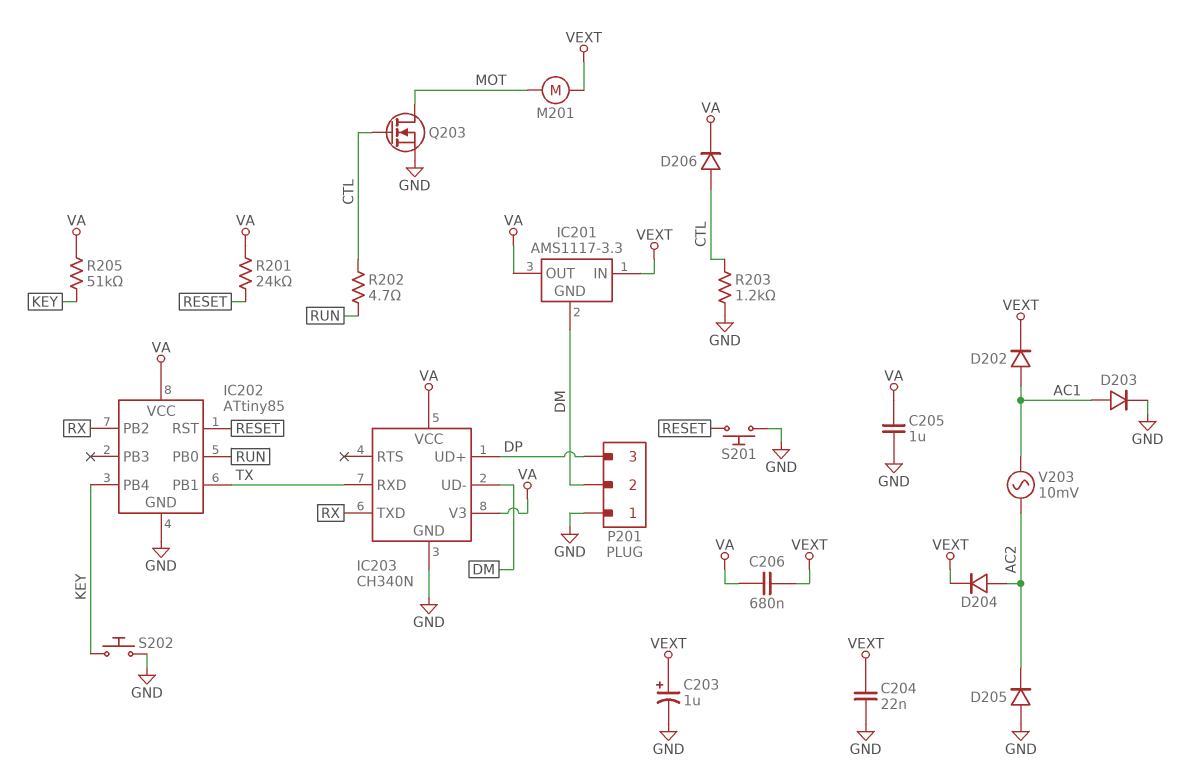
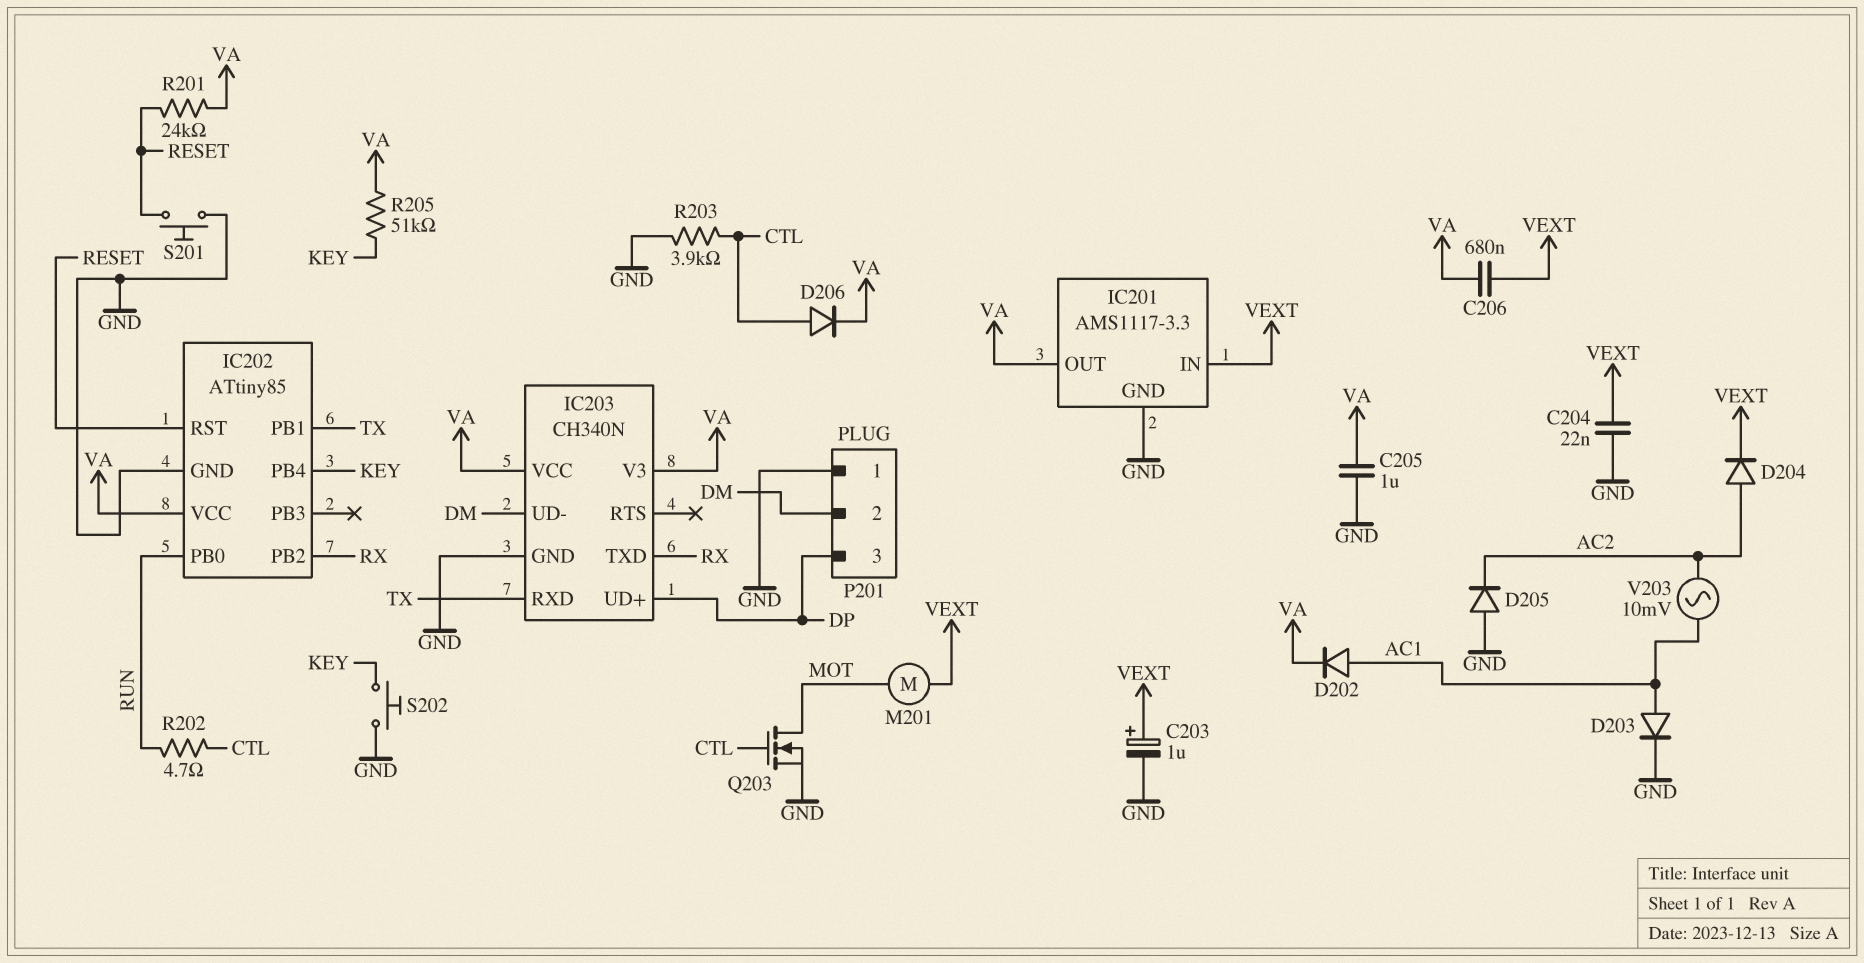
D202: diode (A AC1, K VEXT) -> diode (A AC1, K VA)
IC201 pin GND: DM -> GND
R203: 1.2k (CTL, GND) -> 3.9k (CTL, GND)

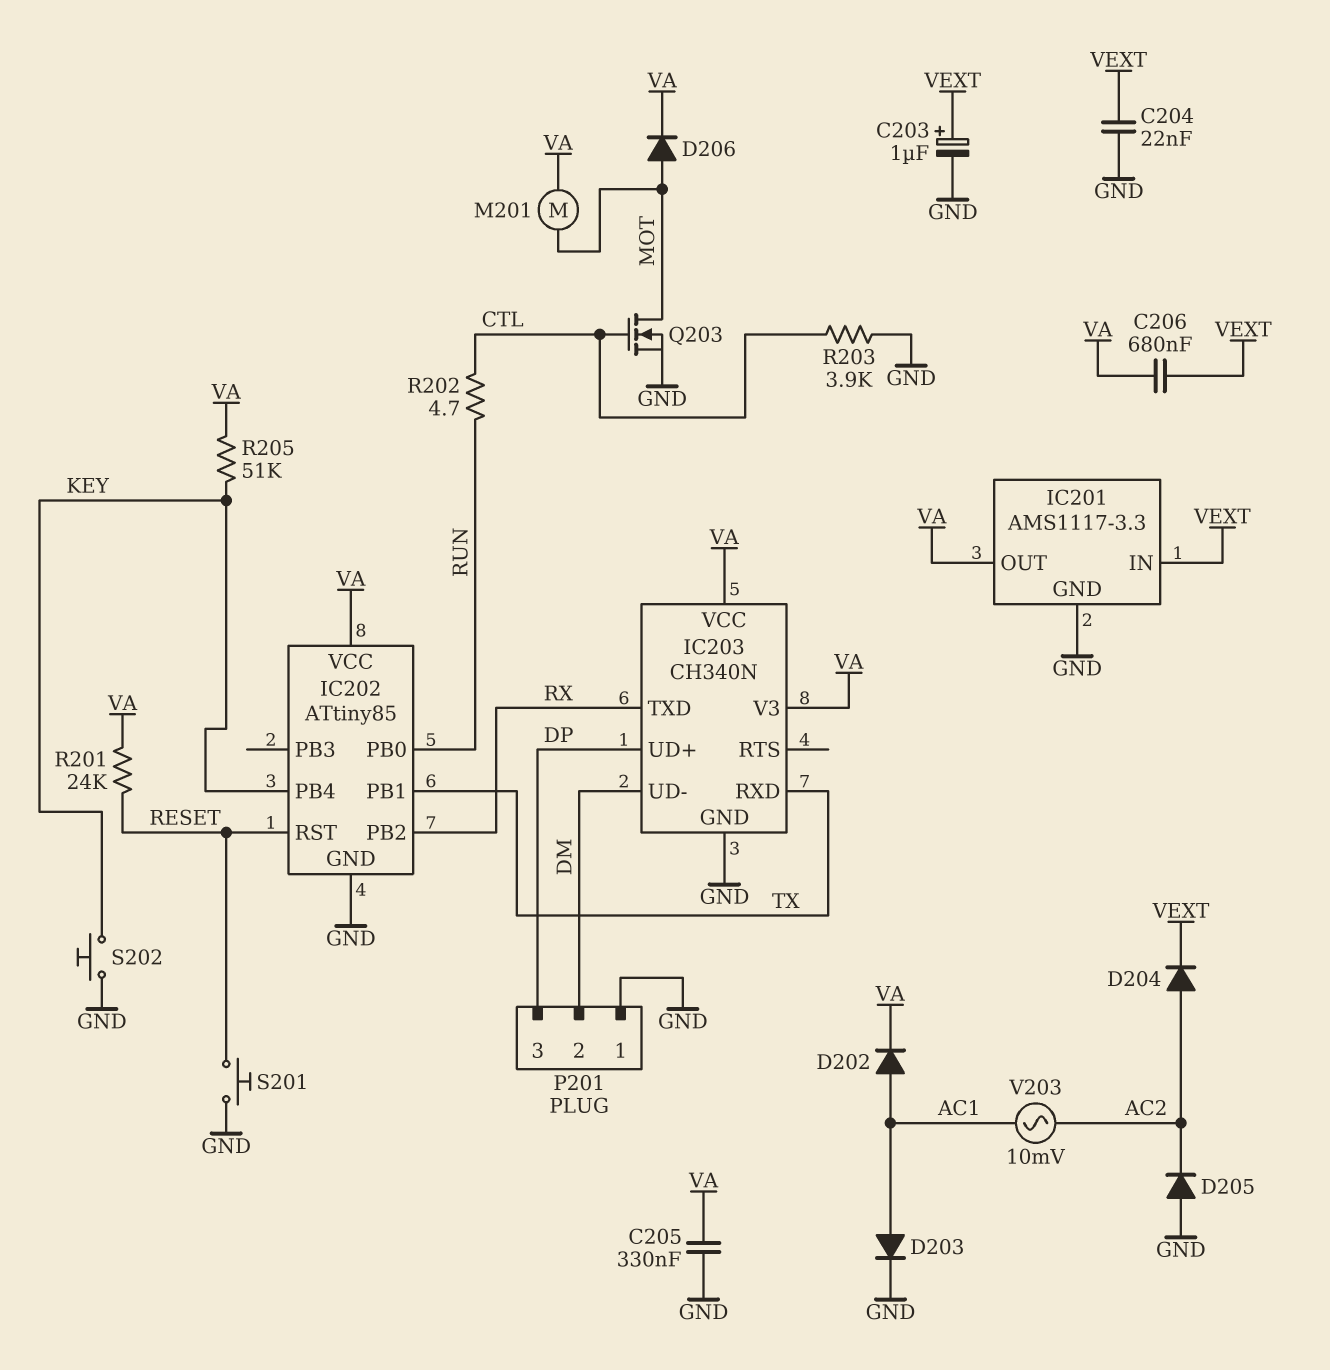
C205: 1uF (GND, VA) -> 330nF (GND, VA)
D206: diode (A CTL, K VA) -> diode (A MOT, K VA)
M201: motor (MOT, VEXT) -> motor (MOT, VA)

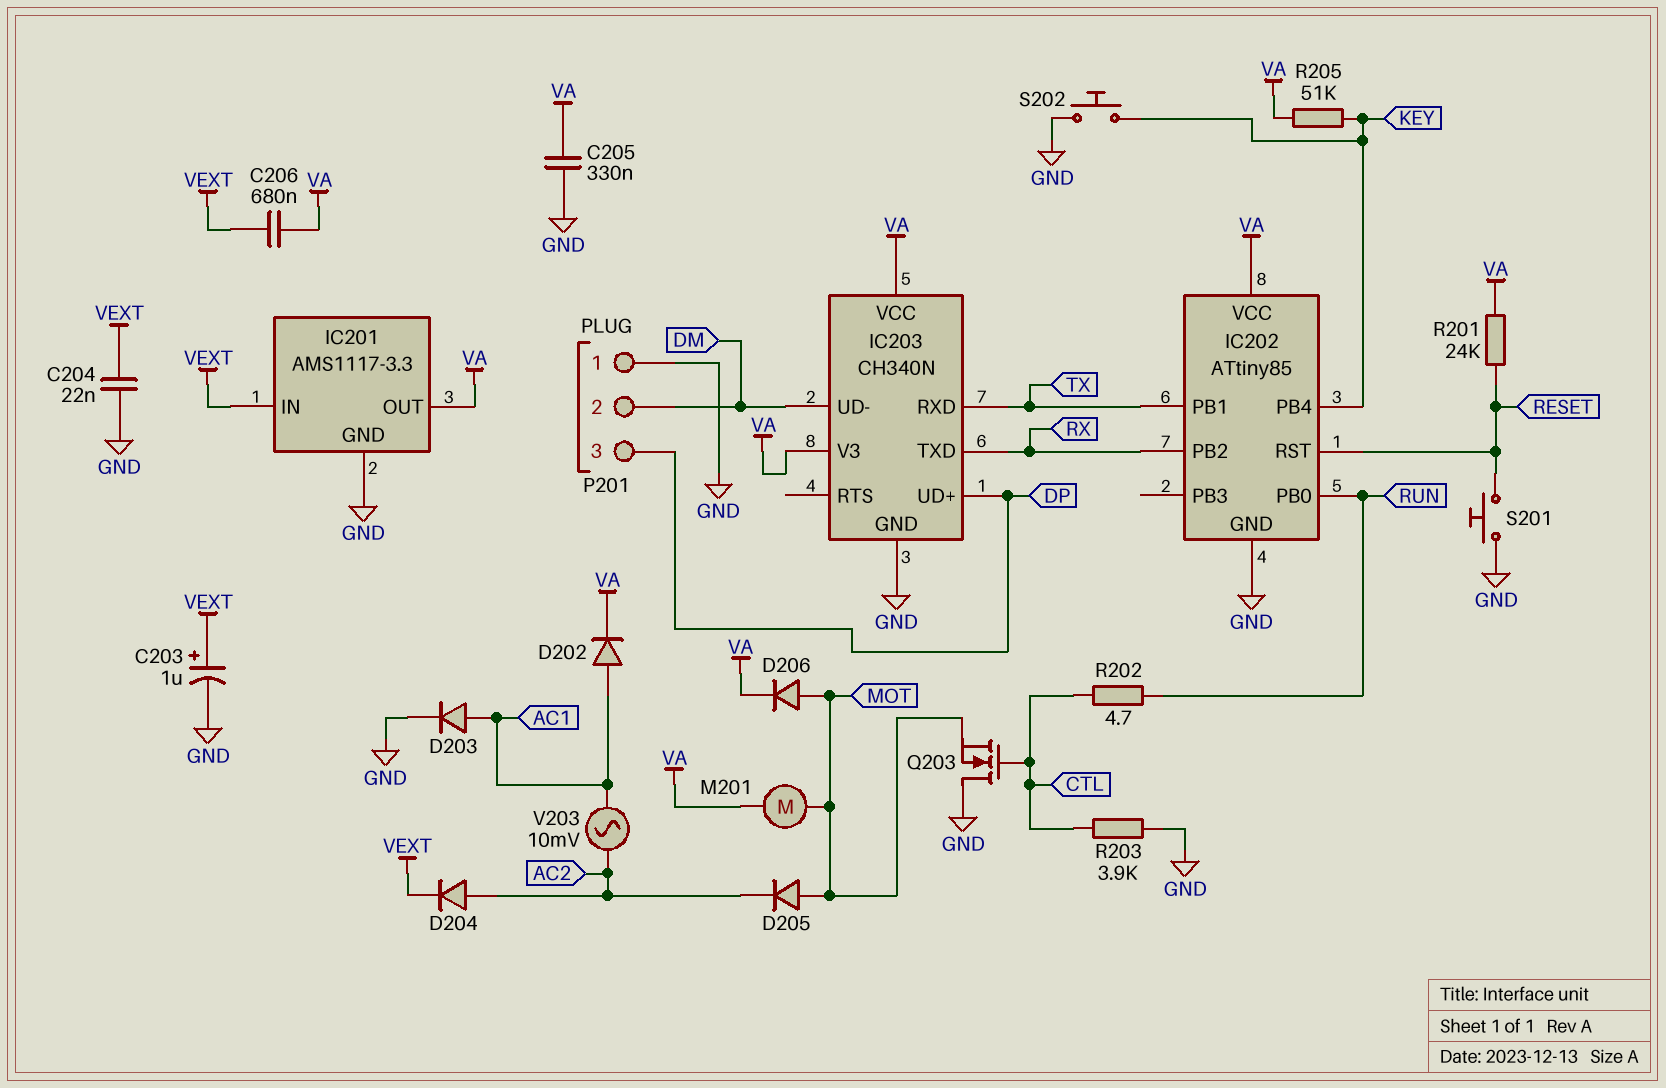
D205: diode (A GND, K AC2) -> diode (A MOT, K AC2)
Q203: NMOS (G CTL, D MOT, S GND) -> NMOS (G CTL, D GND, S MOT)

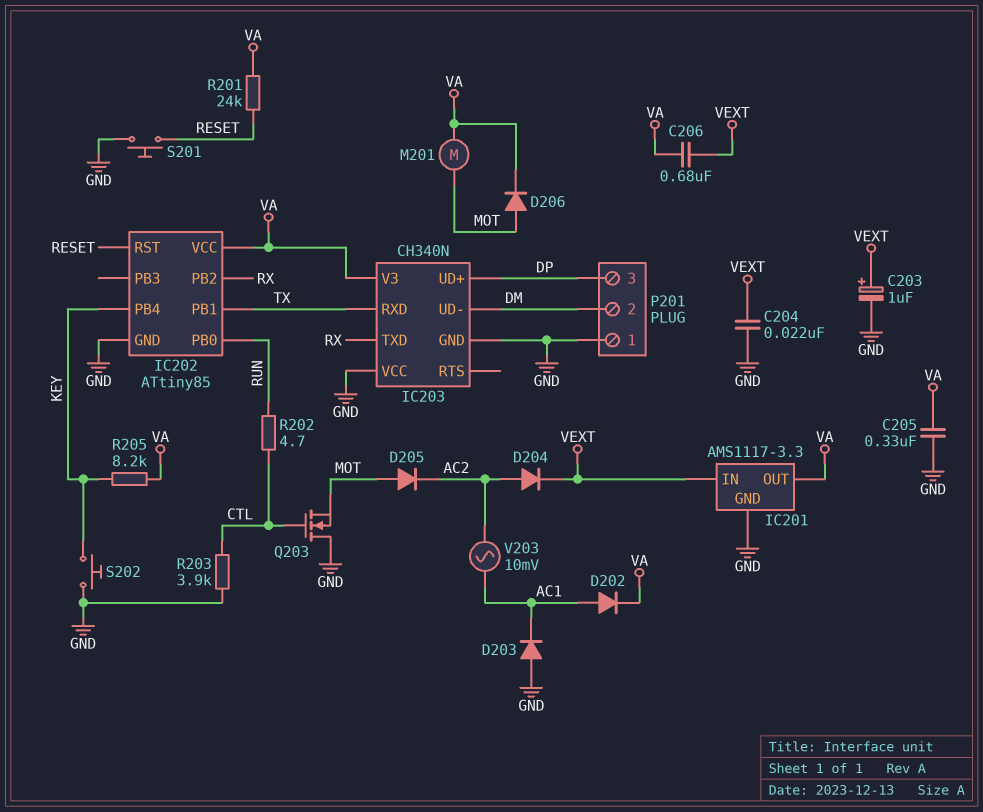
D203: diode (A AC1, K GND) -> diode (A GND, K AC1)
IC203 pin VCC: VA -> GND
R205: 51k (KEY, VA) -> 8.2k (KEY, VA)

